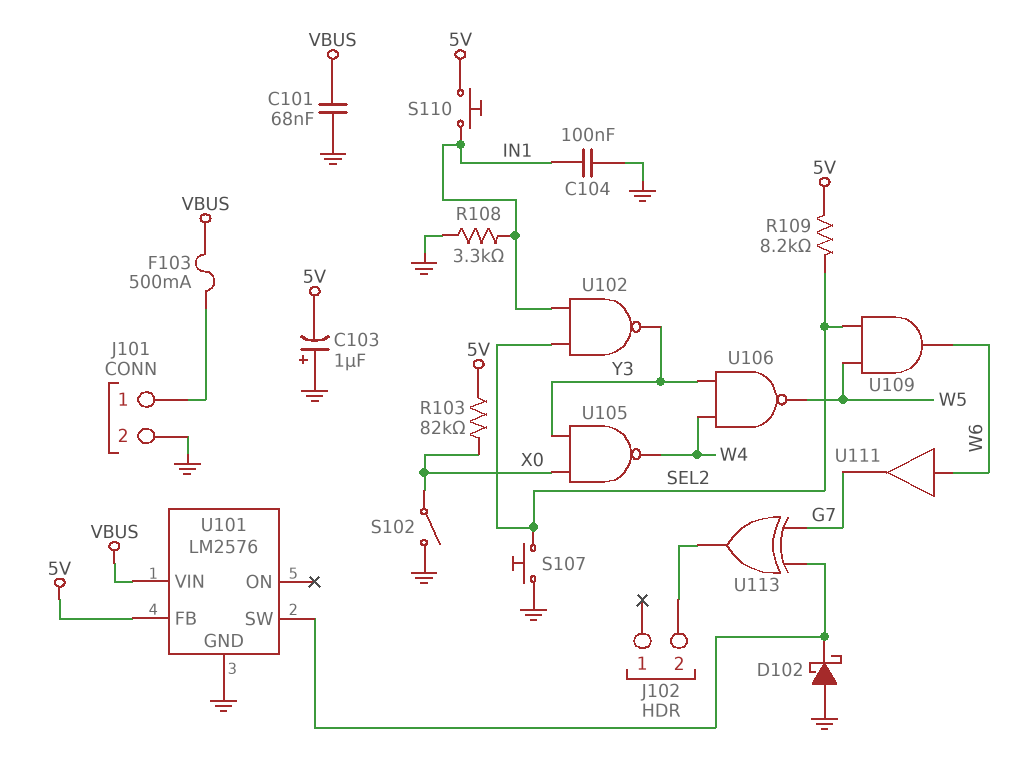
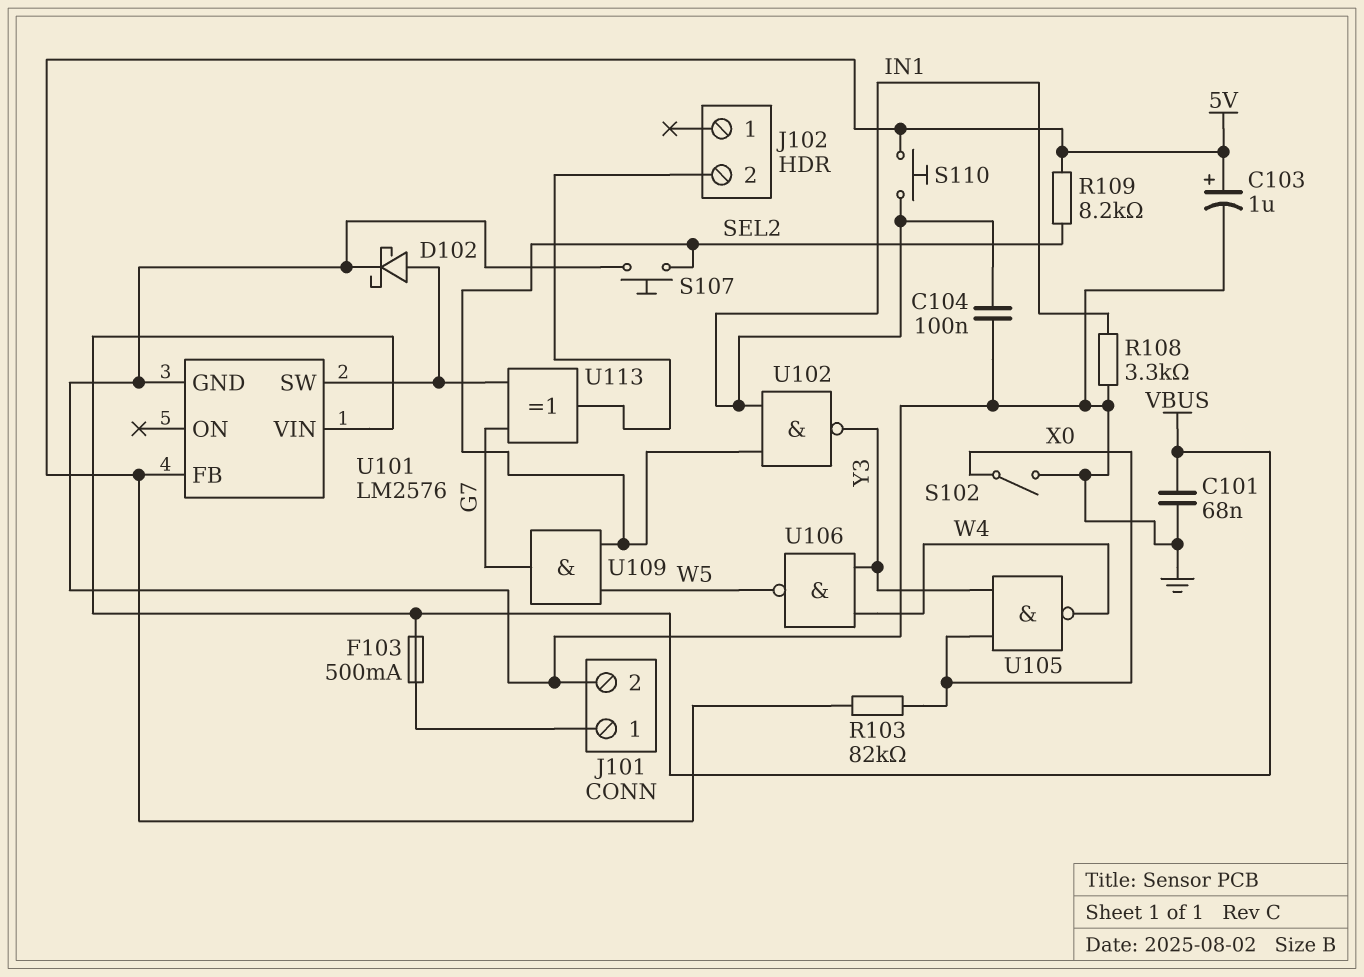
C103: 1uF (plus GND, minus 5V) -> 1uF (plus 5V, minus GND)
D102: schottky (A GND, K U101/SW) -> schottky (A U101/SW, K GND)
U109: AND (in SEL2, in W5, out W6) -> AND (in SEL2, in W5, out G7)
U111: buffer (in W6, out G7) -> none

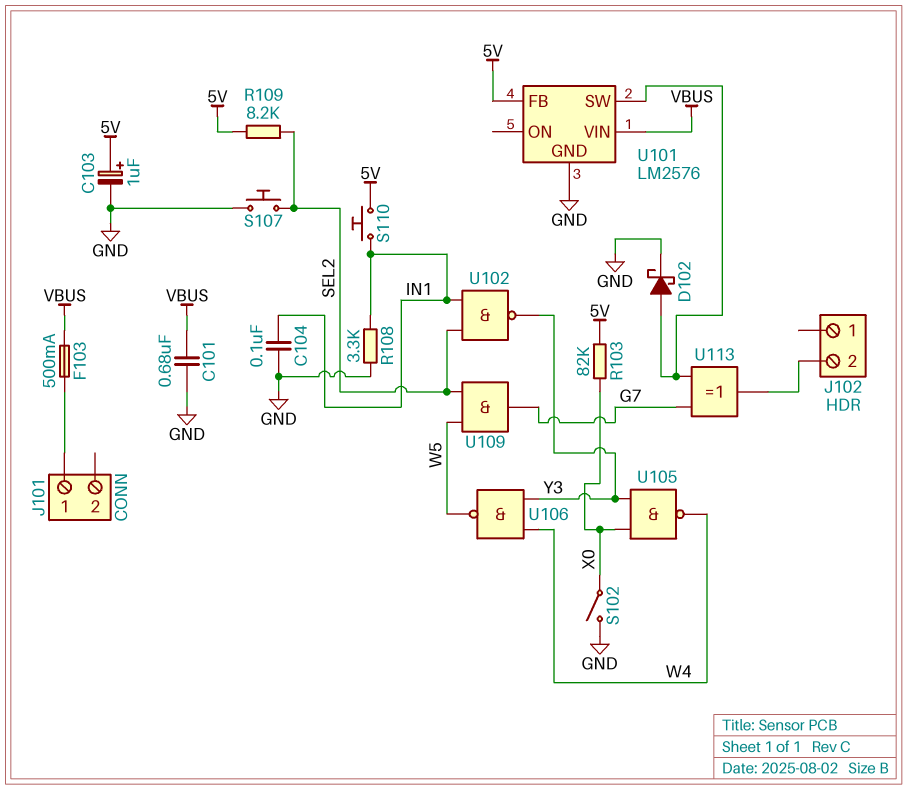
C101: 68nF (GND, VBUS) -> 680nF (GND, VBUS)
J101 pin 2: GND -> none

